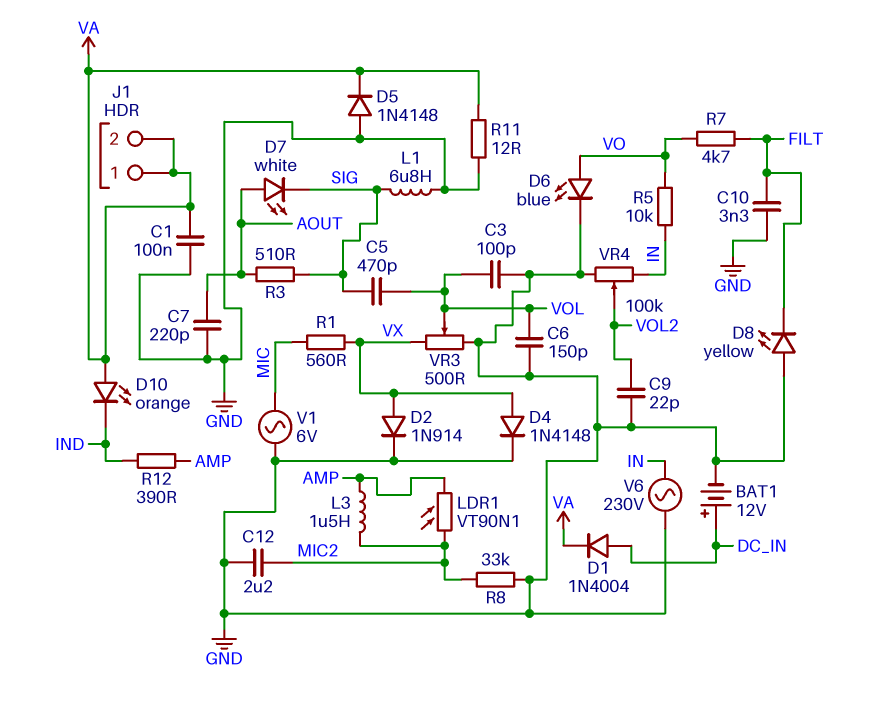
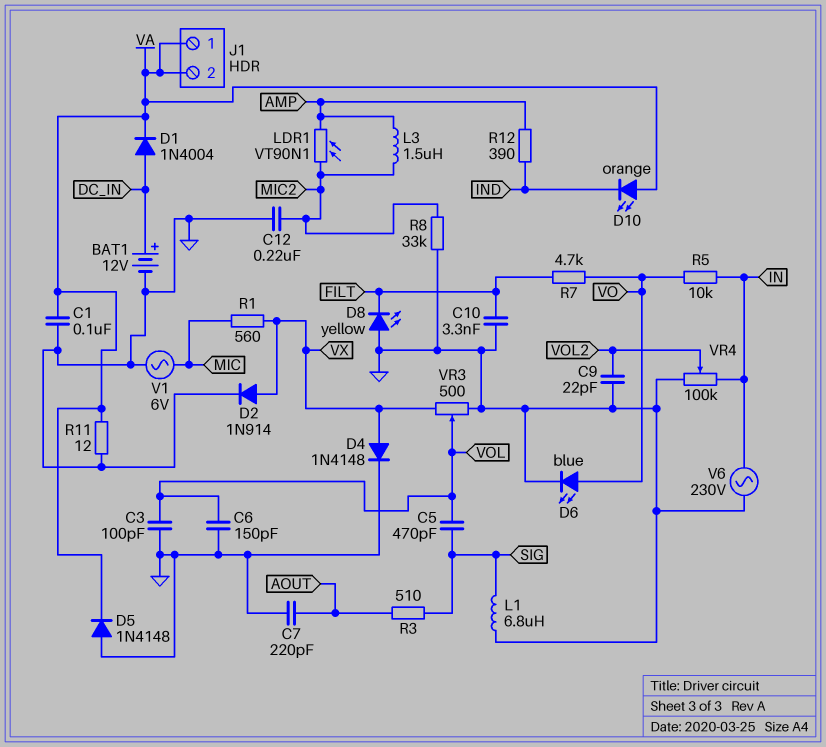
C12: 2.2uF (GND, MIC2) -> 220nF (GND, MIC2)
D7: LED white (A AOUT, K SIG) -> none

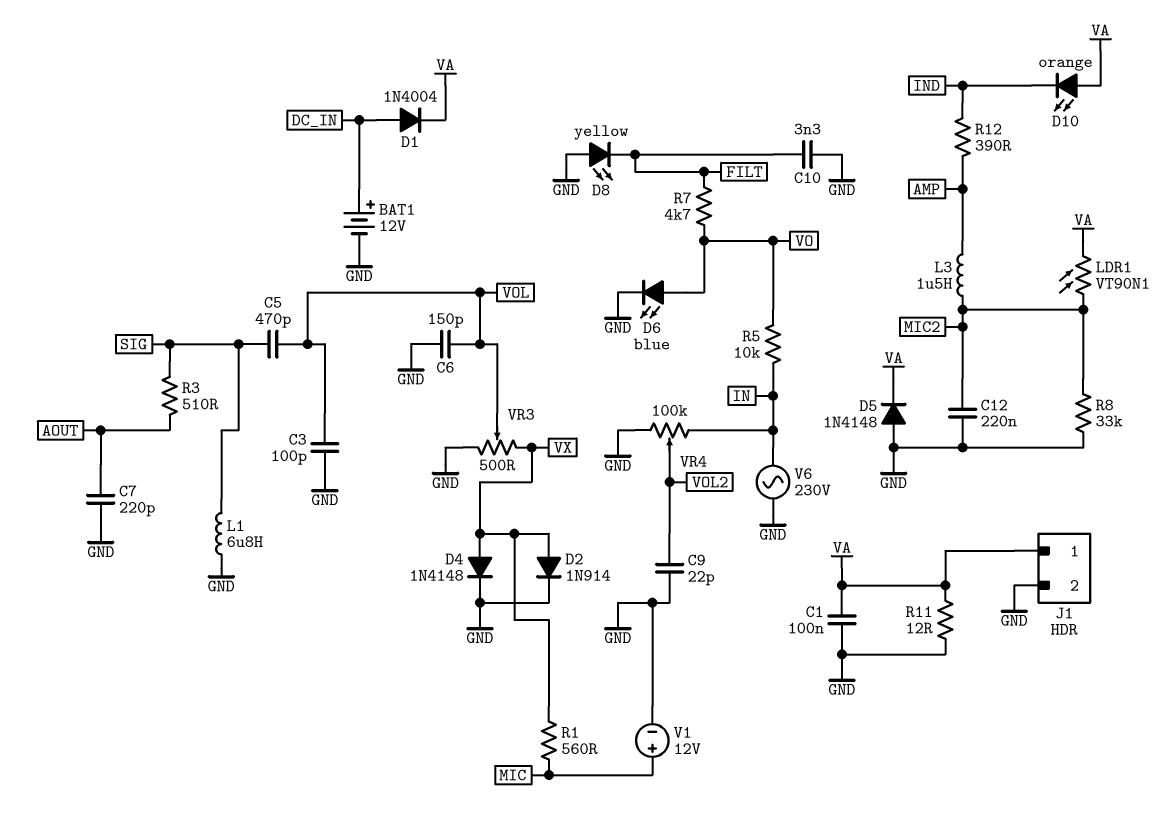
J1 pin 2: VA -> GND
LDR1: VT90N1 (AMP, MIC2) -> VT90N1 (MIC2, VA)
V1: AC 6V (GND, MIC) -> 12V (plus MIC, minus GND)

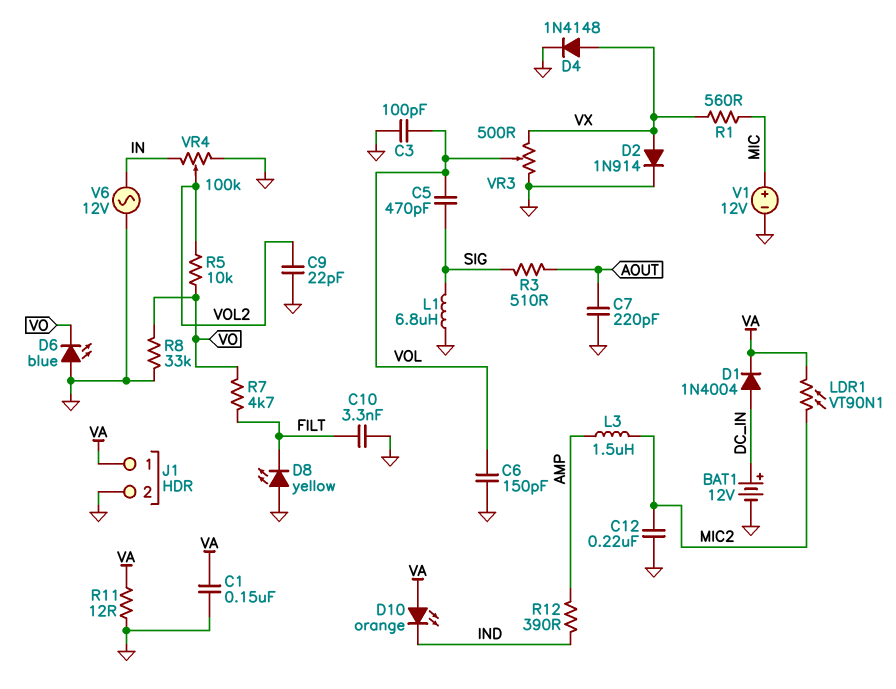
C1: 100nF (GND, VA) -> 150nF (GND, VA)
D5: diode 1N4148 (A GND, K VA) -> none
D6: LED blue (A VO, K GND) -> LED blue (A GND, K VO)
R5: 10k (IN, VO) -> 10k (VO, VOL2)
R8: 33k (GND, MIC2) -> 33k (GND, VO)
V6: AC 230V (GND, IN) -> AC 12V (GND, IN)

